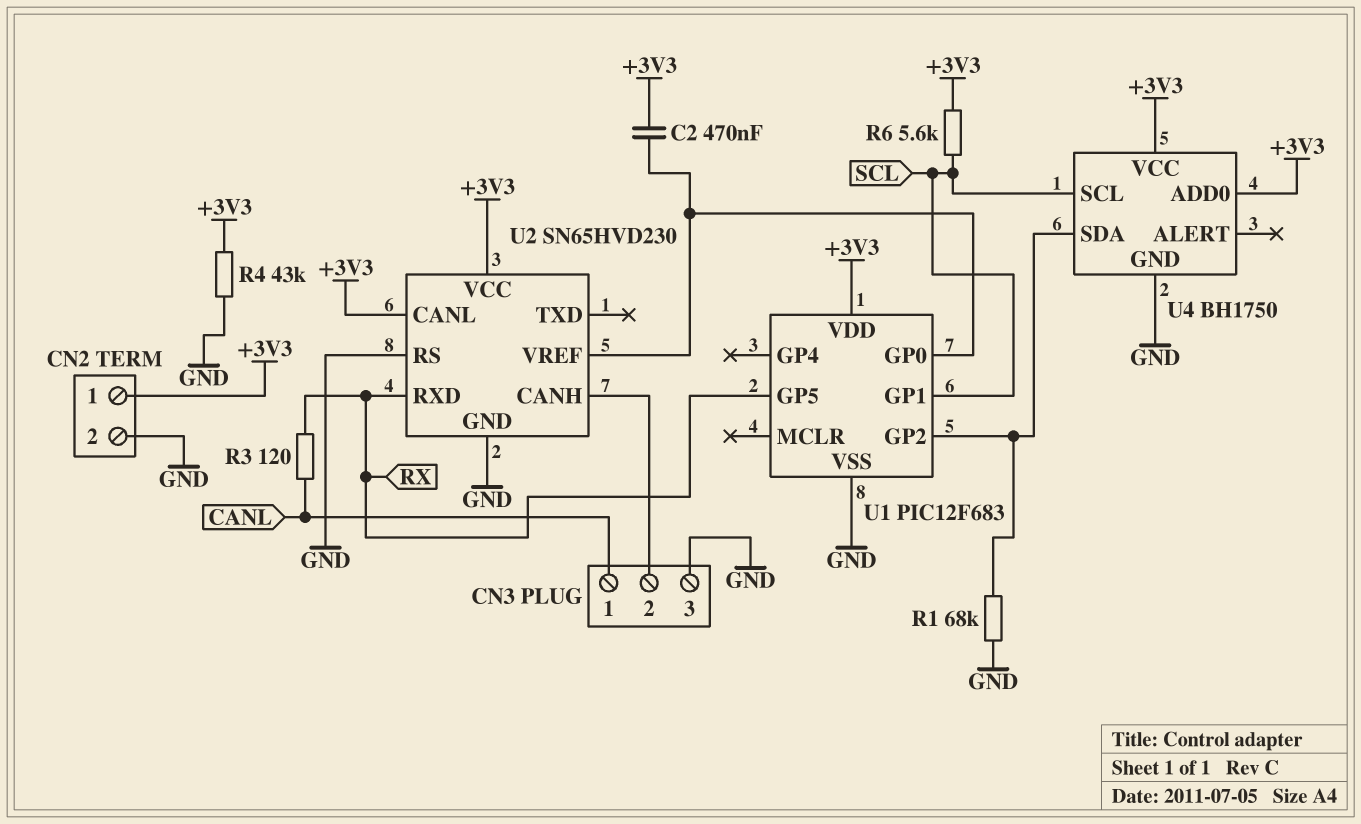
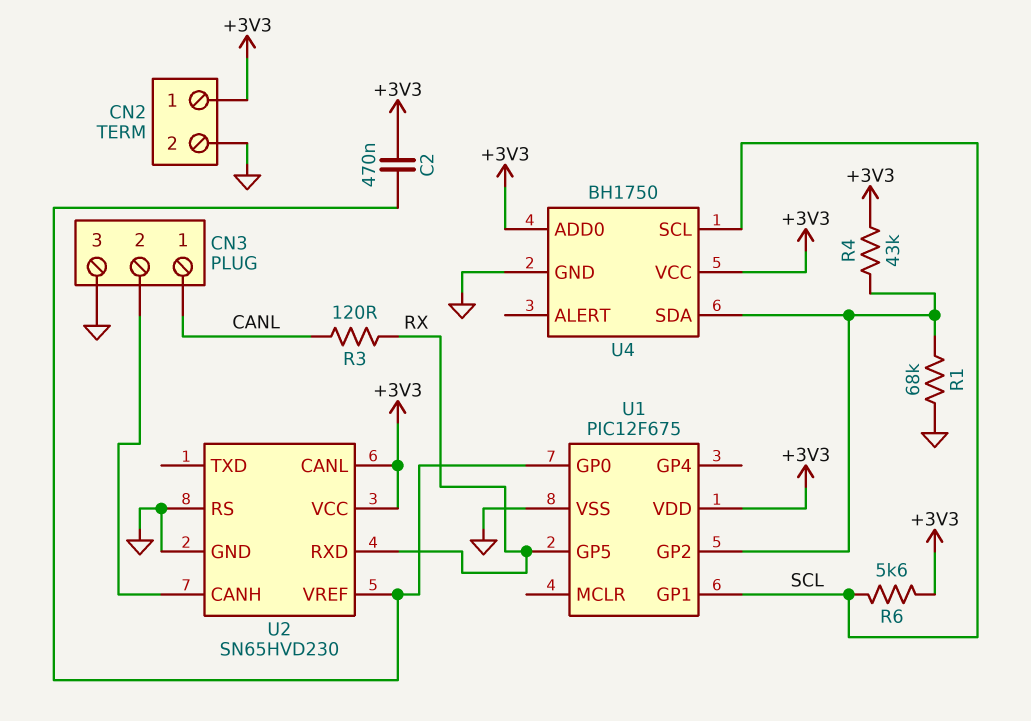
R4: 43k (+3V3, GND) -> 43k (+3V3, U1/GP2)
U1: PIC12F683 -> PIC12F675

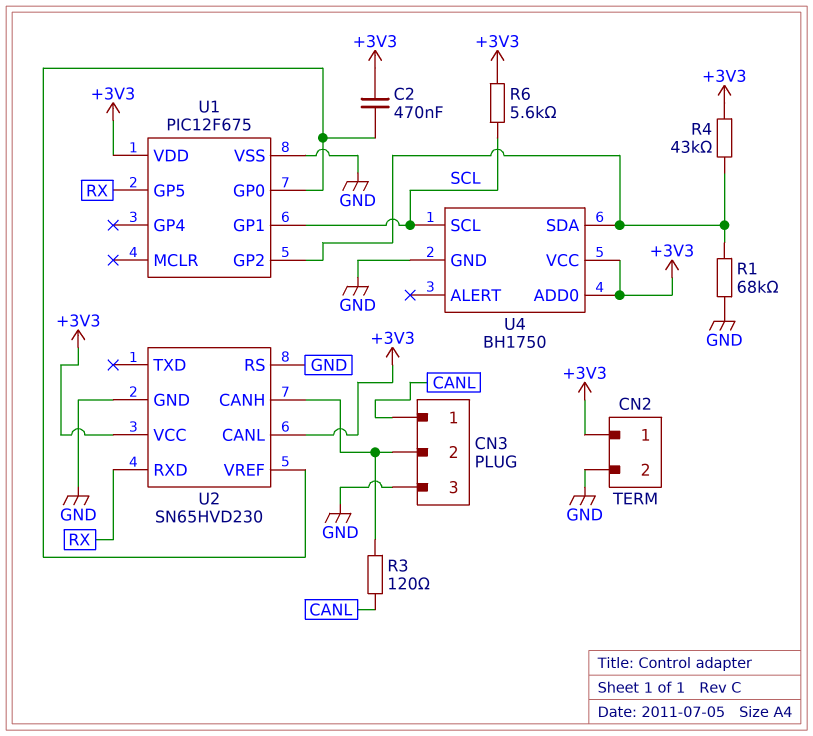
R3: 120 (CANL, RX) -> 120 (CANL, CN3/2)

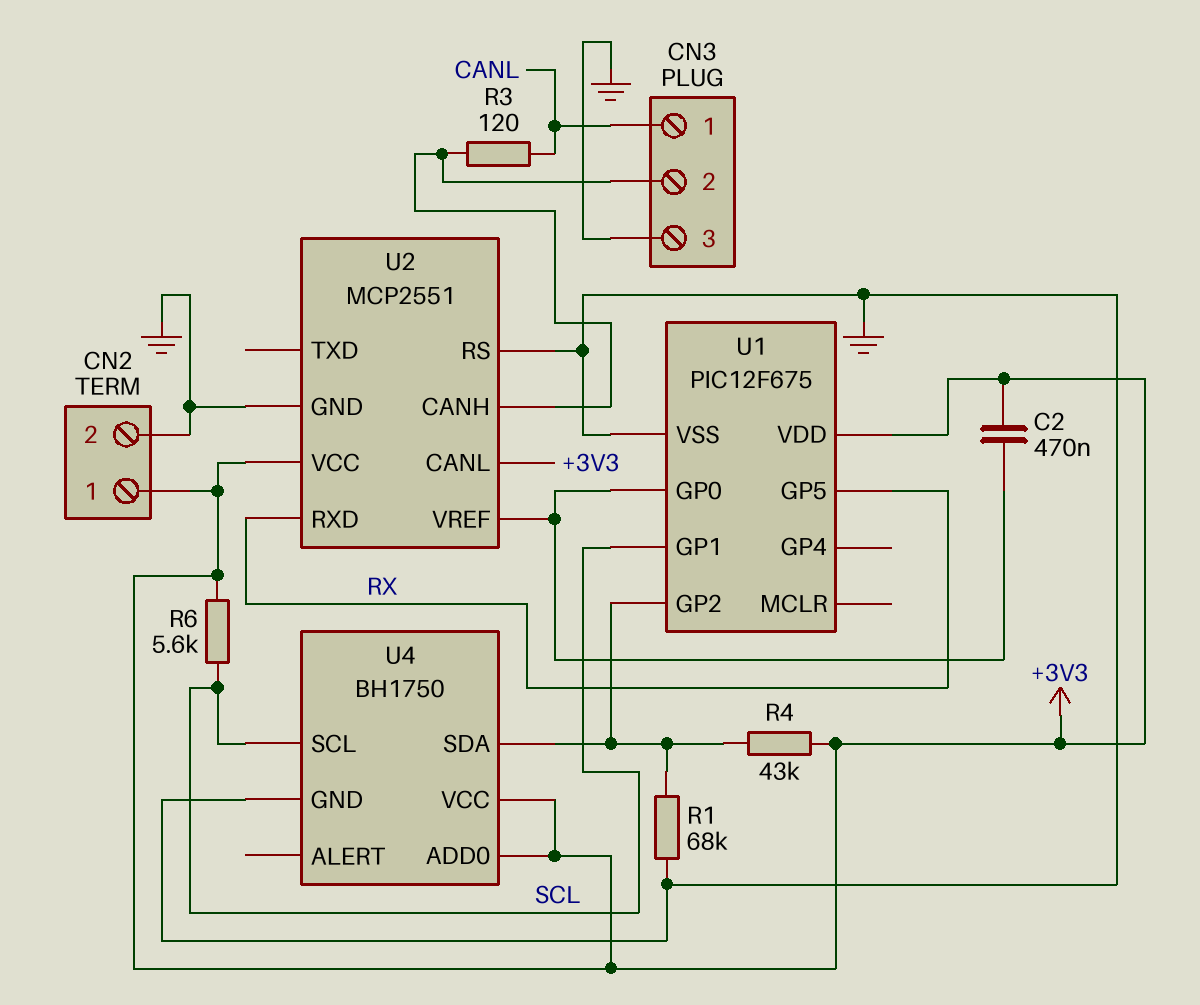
U2: SN65HVD230 -> MCP2551

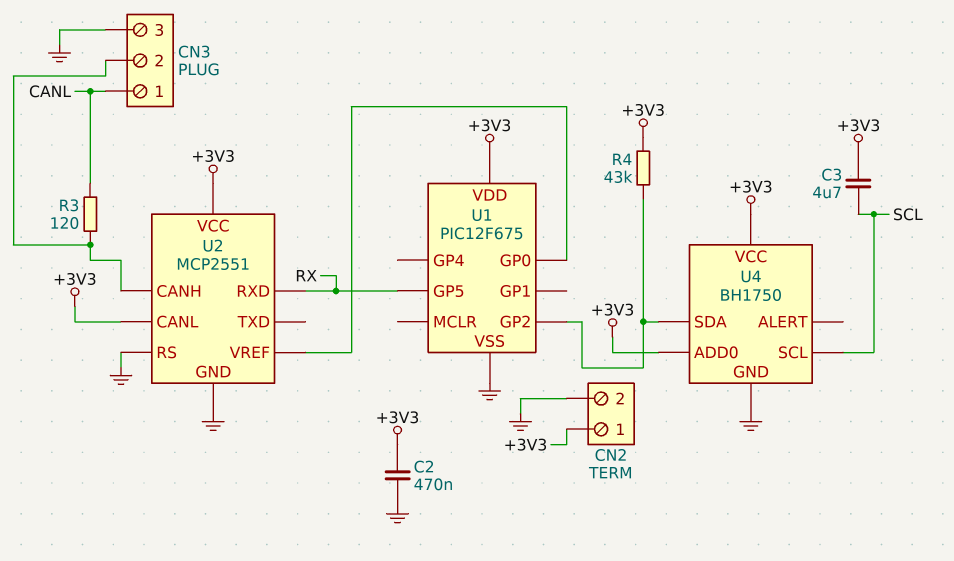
C2: 470nF (+3V3, U1/GP0) -> 470nF (+3V3, GND)
C3: none -> 4.7uF (+3V3, SCL)
R1: 68k (GND, U1/GP2) -> none
R6: 5.6k (+3V3, SCL) -> none
U1 pin GP1: SCL -> none

